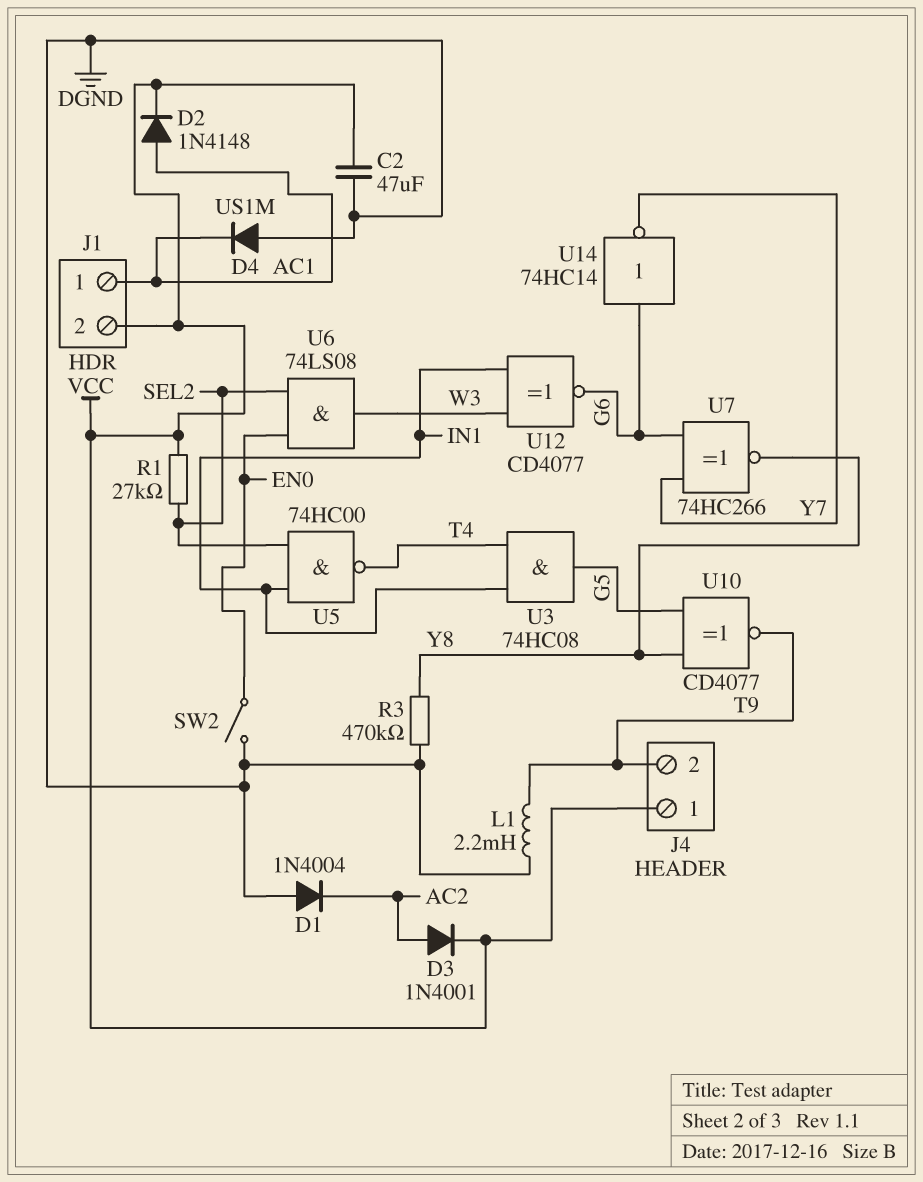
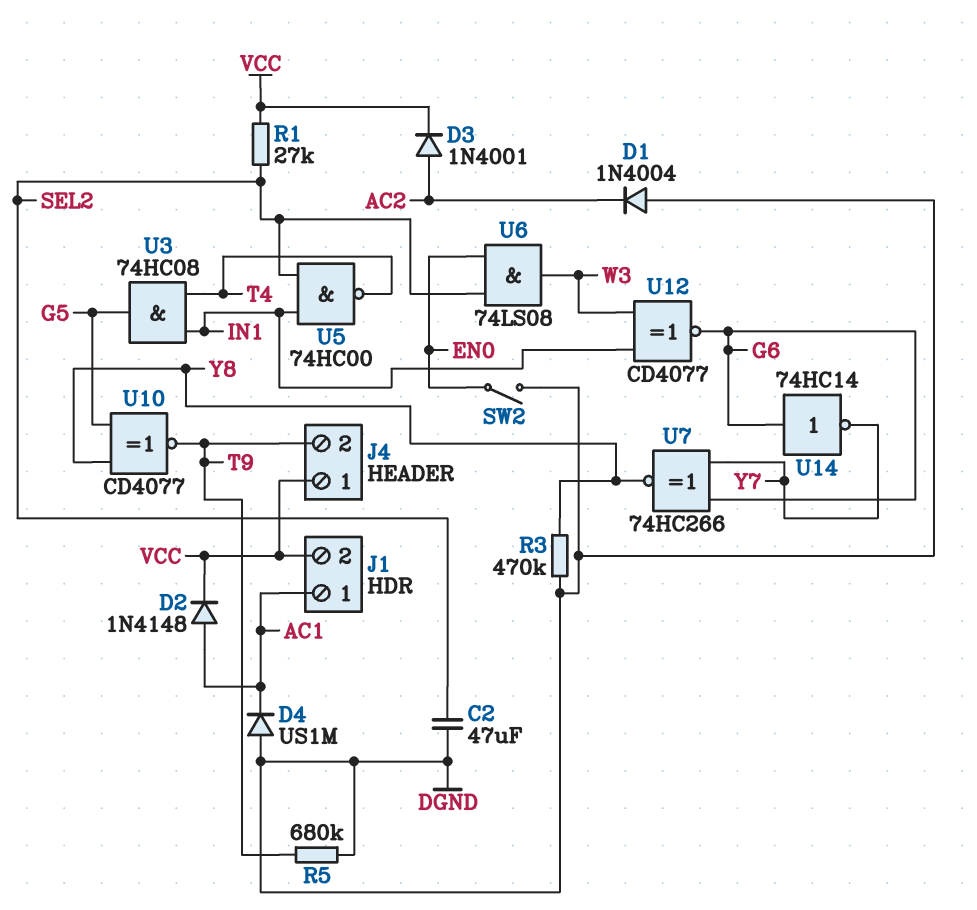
C2: 47uF (DGND, VCC) -> 47uF (DGND, SEL2)
L1: 2.2mH (DGND, T9) -> none
R5: none -> 680k (DGND, T9)

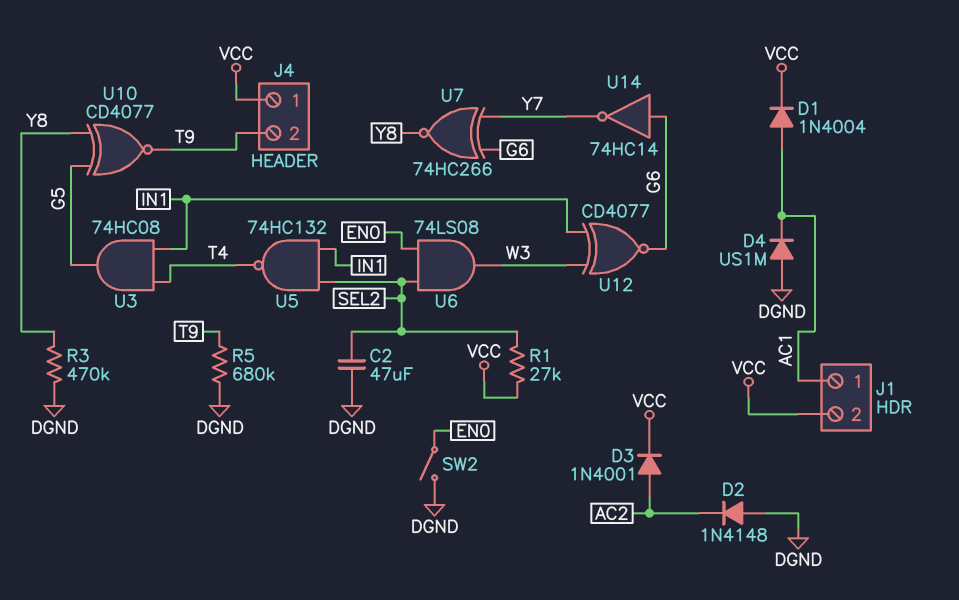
D1: diode 1N4004 (A DGND, K AC2) -> diode 1N4004 (A AC1, K VCC)
D2: diode 1N4148 (A AC1, K VCC) -> diode 1N4148 (A DGND, K AC2)
U5: NAND 74HC00 (in IN1, in SEL2, out T4) -> NAND 74HC132 (in IN1, in SEL2, out T4)

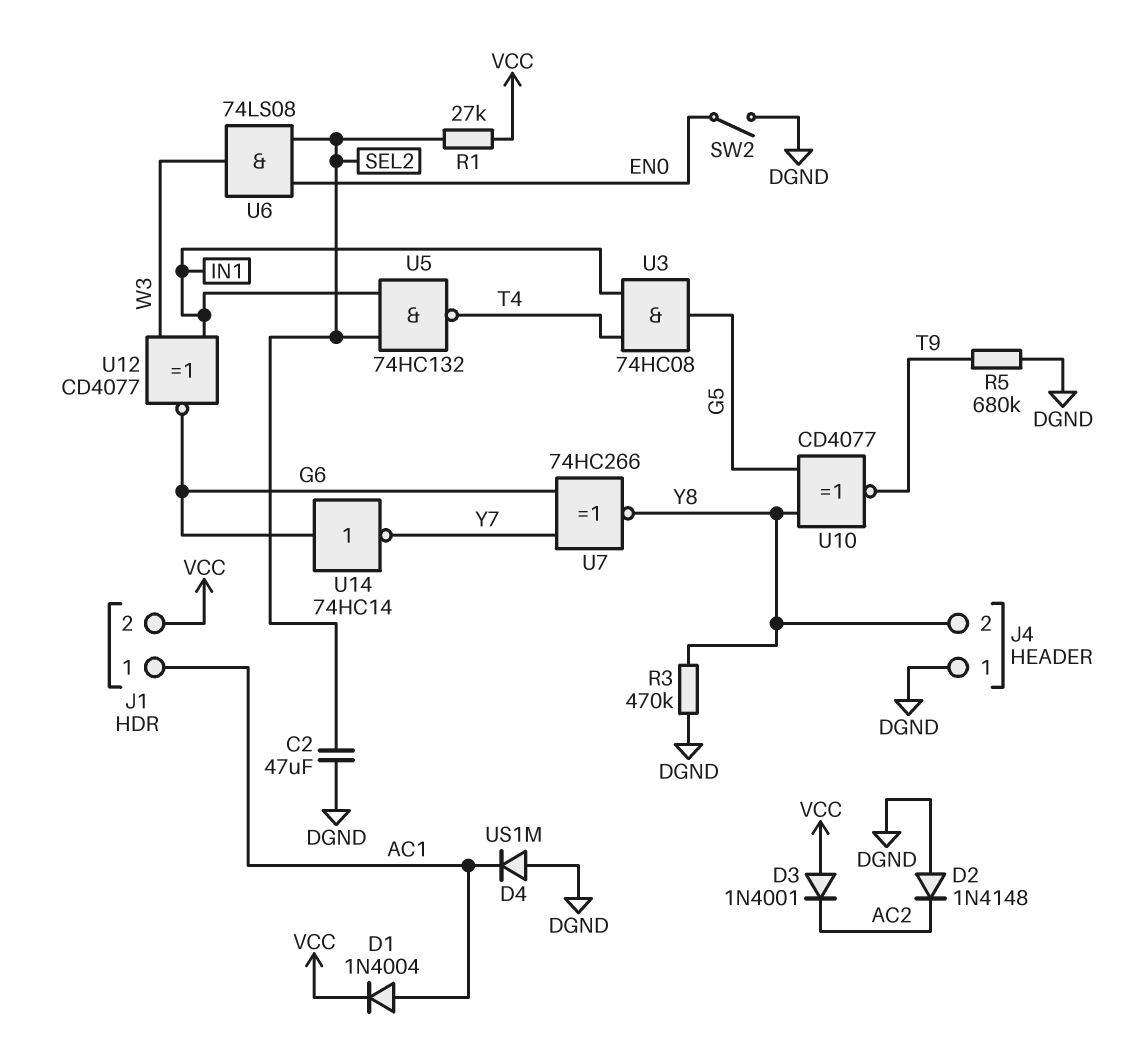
D3: diode 1N4001 (A AC2, K VCC) -> diode 1N4001 (A VCC, K AC2)
J4 pin 1: VCC -> DGND
J4 pin 2: T9 -> Y8

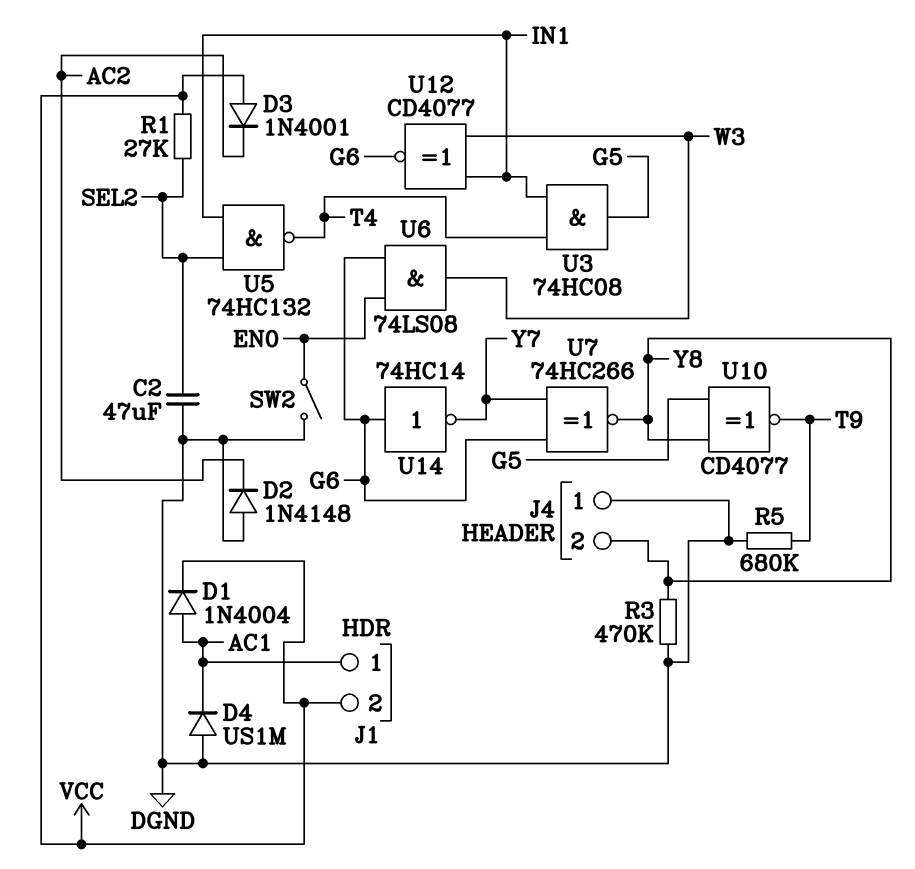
U6: AND 74LS08 (in EN0, in SEL2, out W3) -> AND 74LS08 (in EN0, in G6, out W3)

